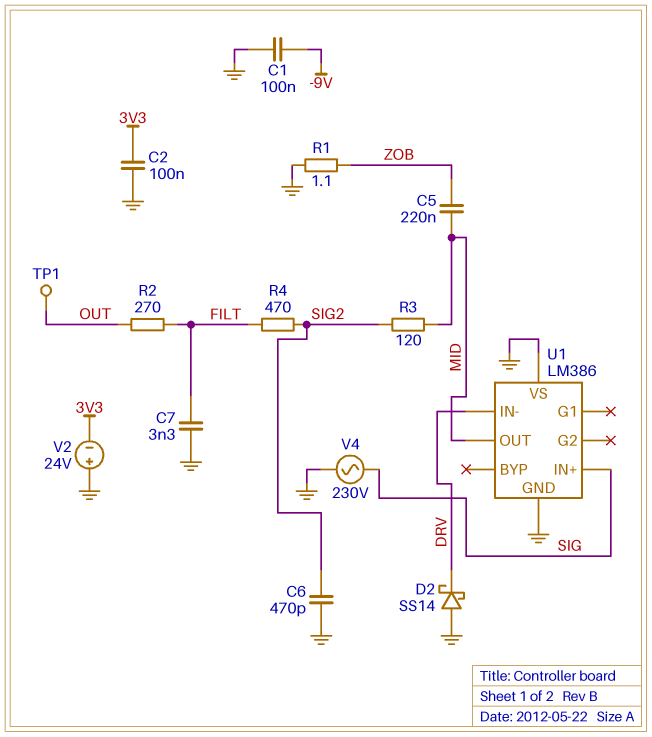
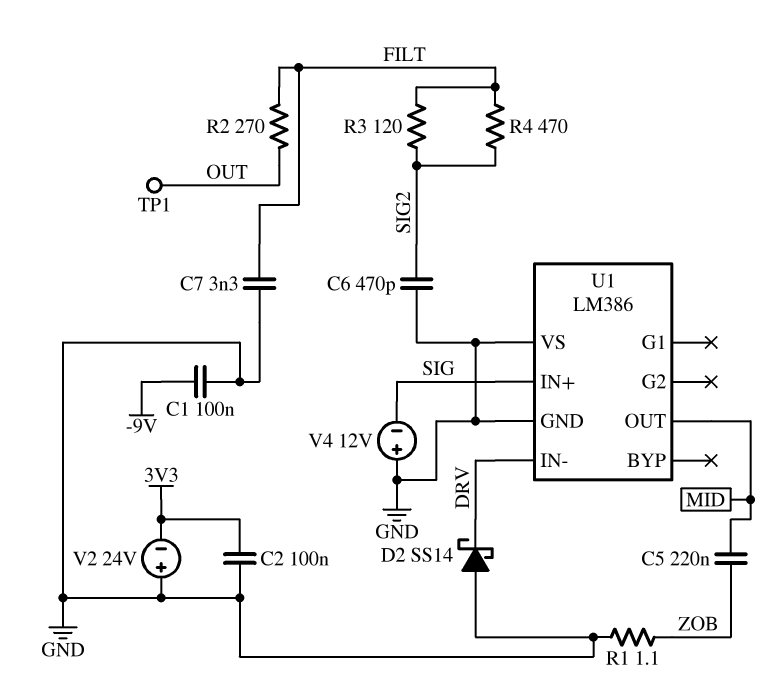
R3: 120 (MID, SIG2) -> 120 (FILT, SIG2)
V4: AC 230V (GND, SIG) -> 12V (plus GND, minus SIG)

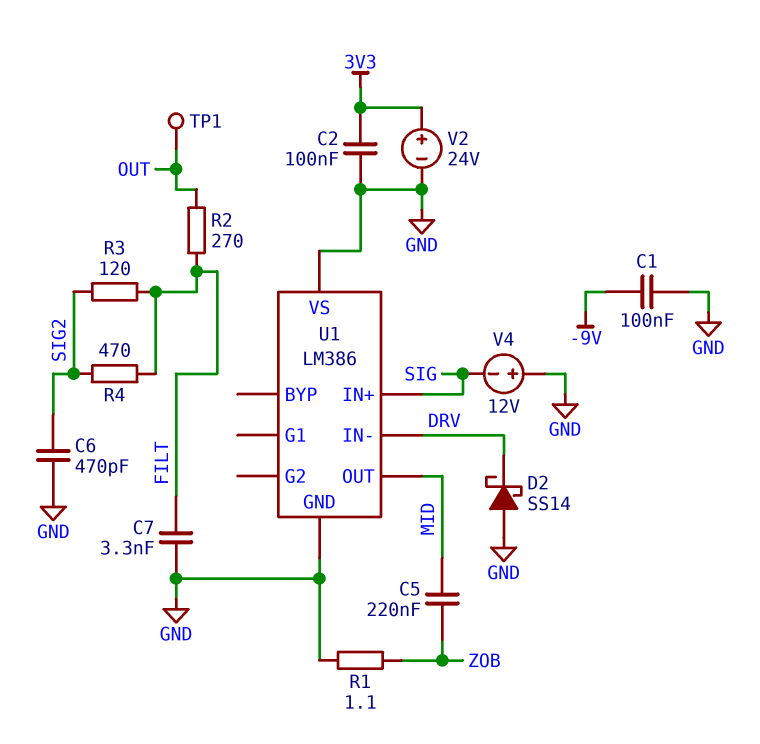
V2: 24V (plus GND, minus 3V3) -> 24V (plus 3V3, minus GND)

